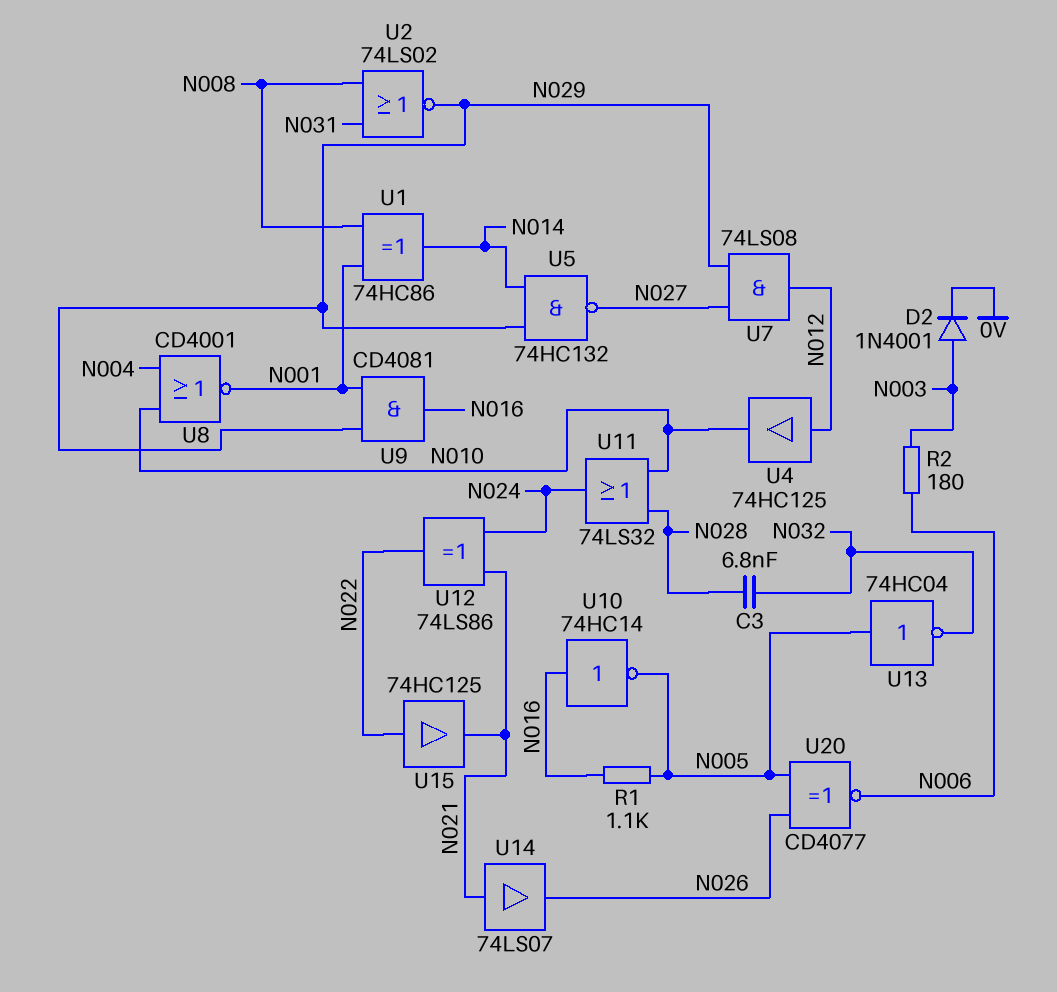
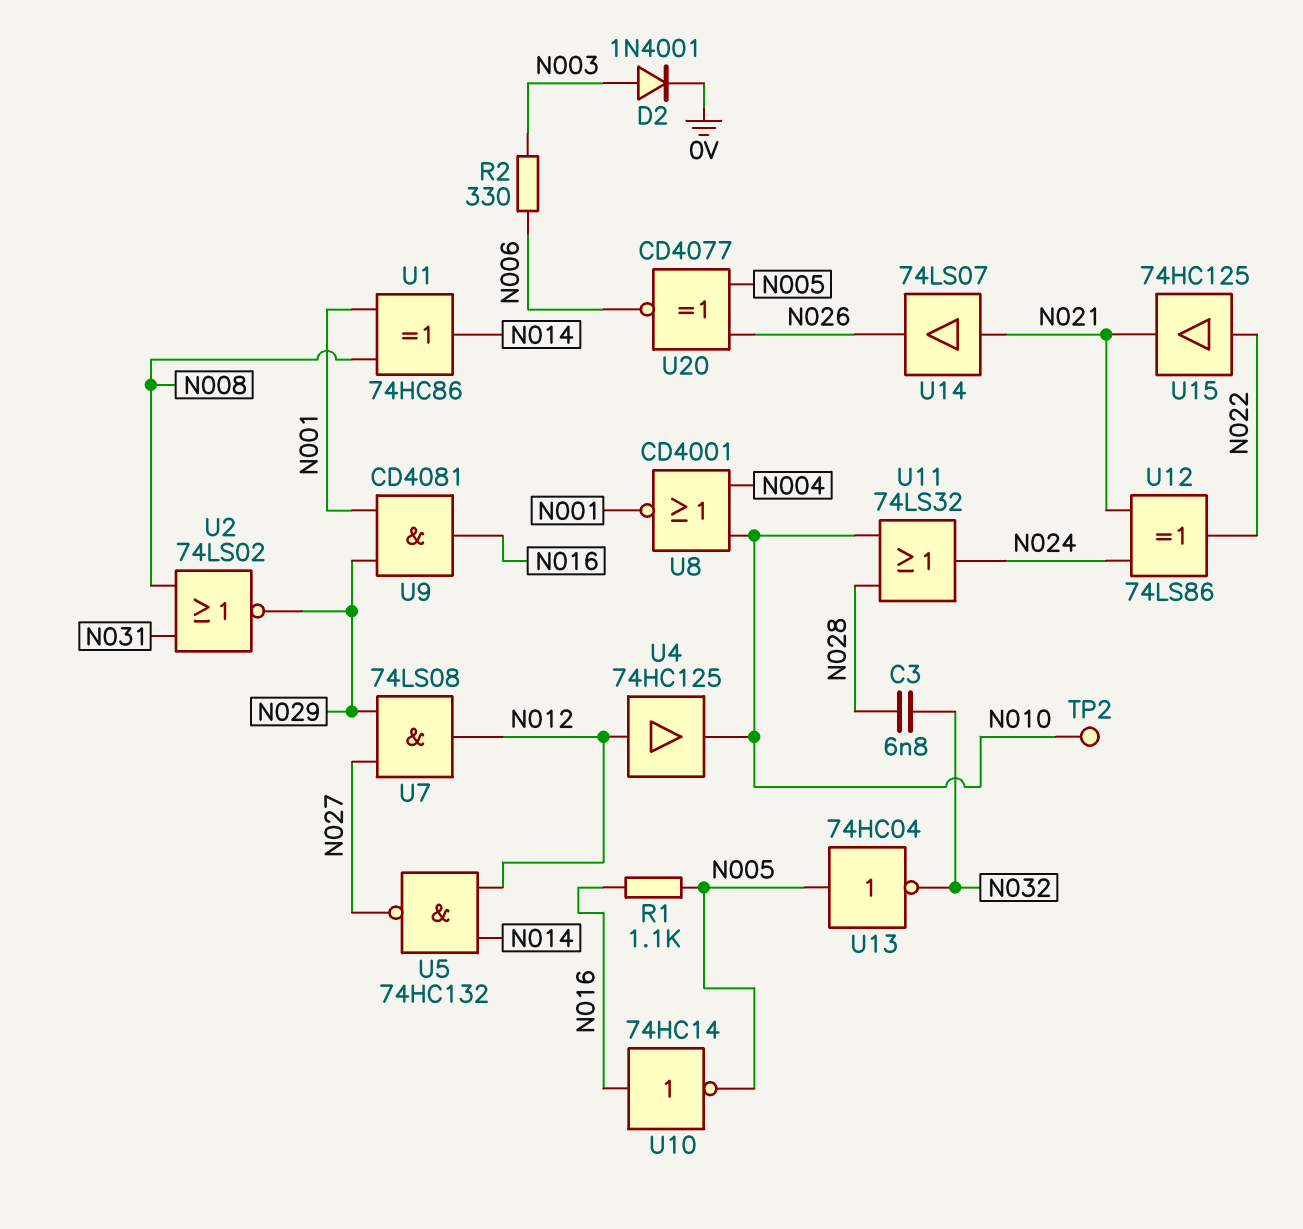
R2: 180 (N003, N006) -> 330 (N003, N006)
TP2: none -> test point (N010)
U5: NAND 74HC132 (in N014, in N029, out N027) -> NAND 74HC132 (in N012, in N014, out N027)

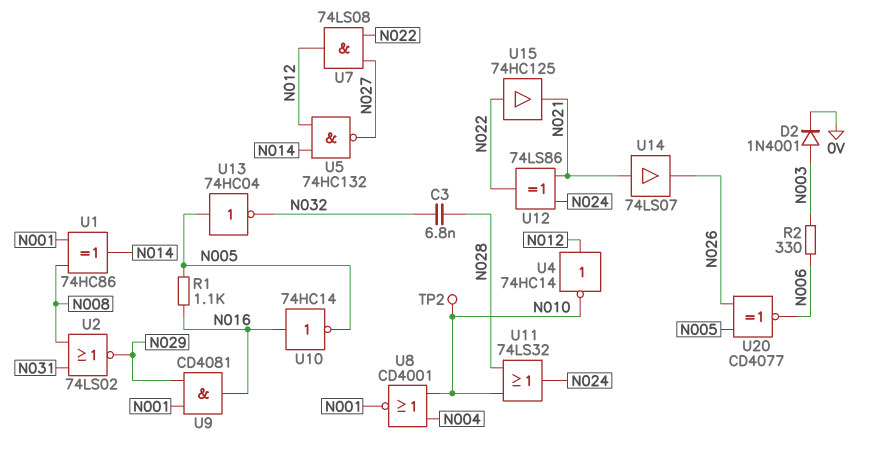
U4: buffer 74HC125 (in N012, out N010) -> NOT 74HC14 (in N012, out N010)
U7: AND 74LS08 (in N027, in N029, out N012) -> AND 74LS08 (in N022, in N027, out N012)

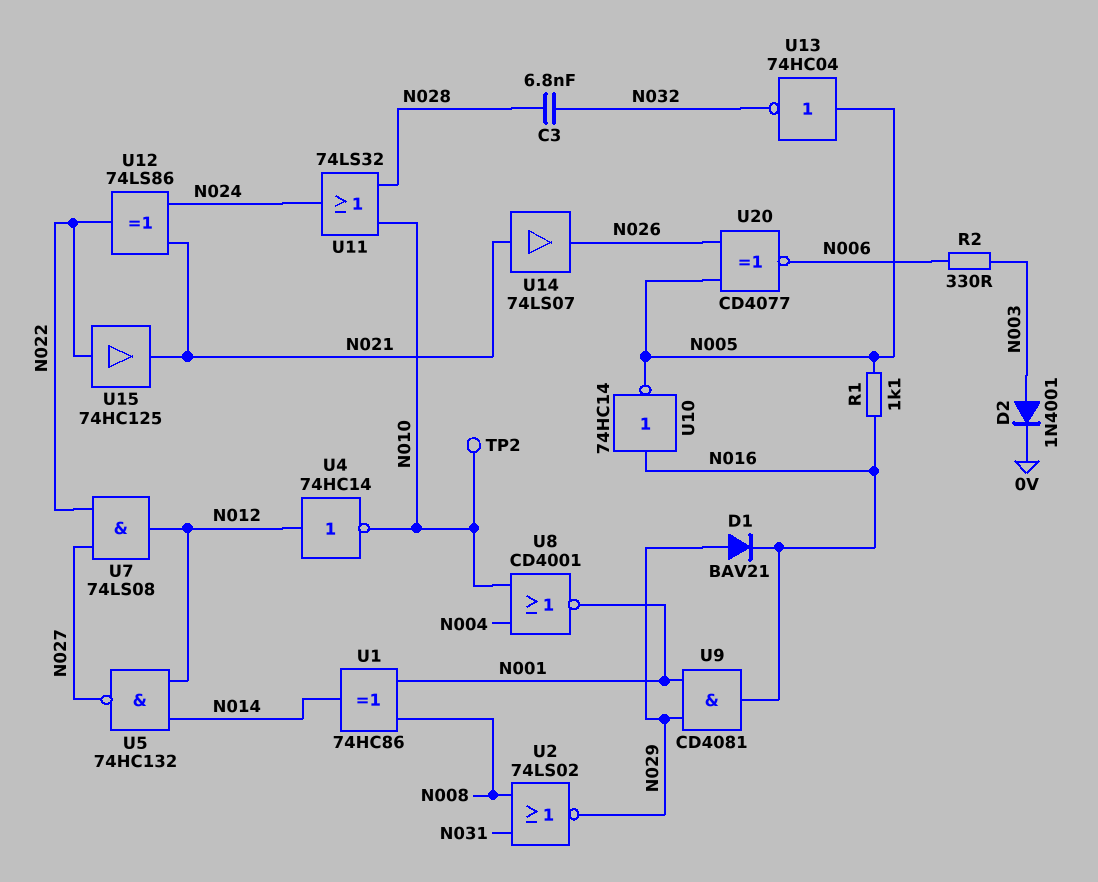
D1: none -> diode BAV21 (A N029, K N016)

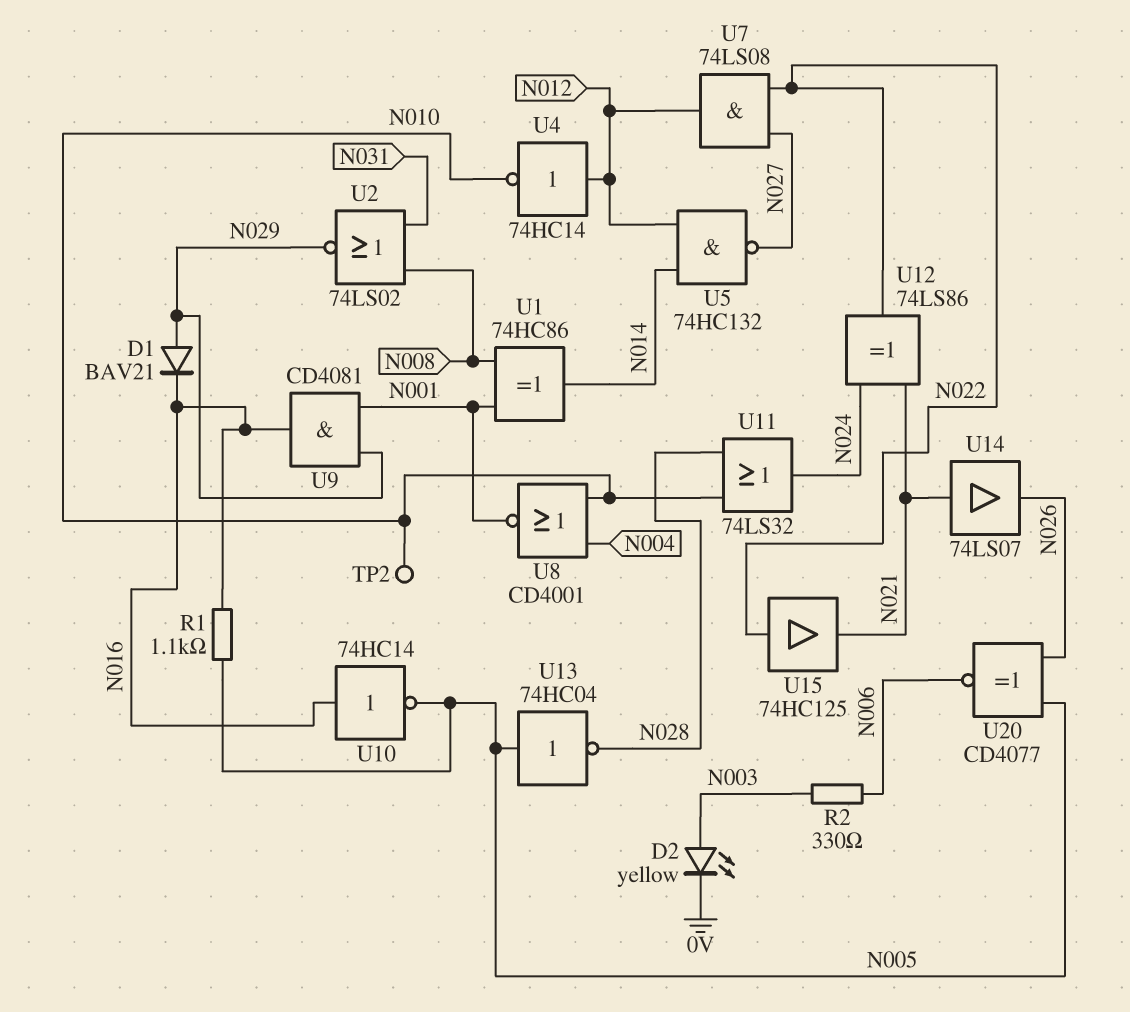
C3: 6.8nF (N028, N032) -> none
D2: diode 1N4001 (A N003, K 0V) -> LED yellow (A N003, K 0V)
U13: NOT 74HC04 (in N005, out N032) -> NOT 74HC04 (in N005, out N028)

